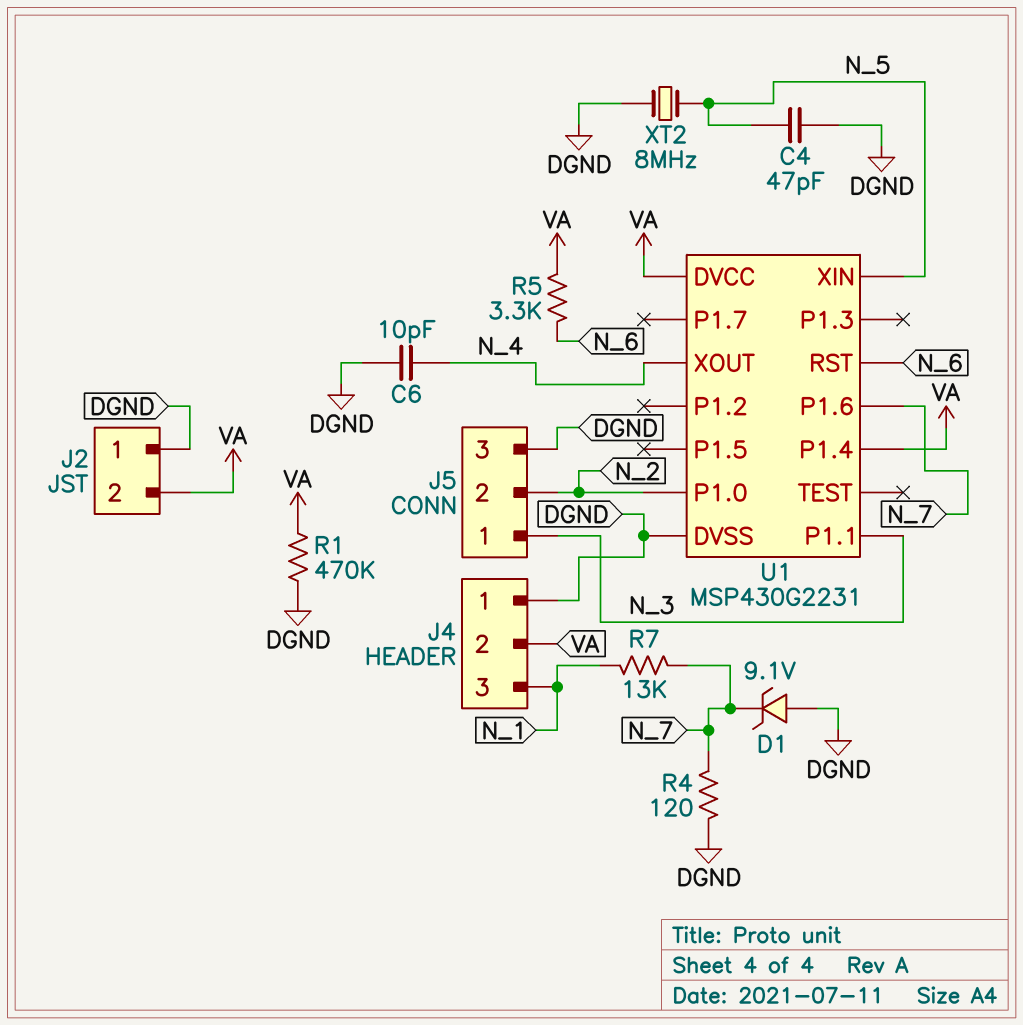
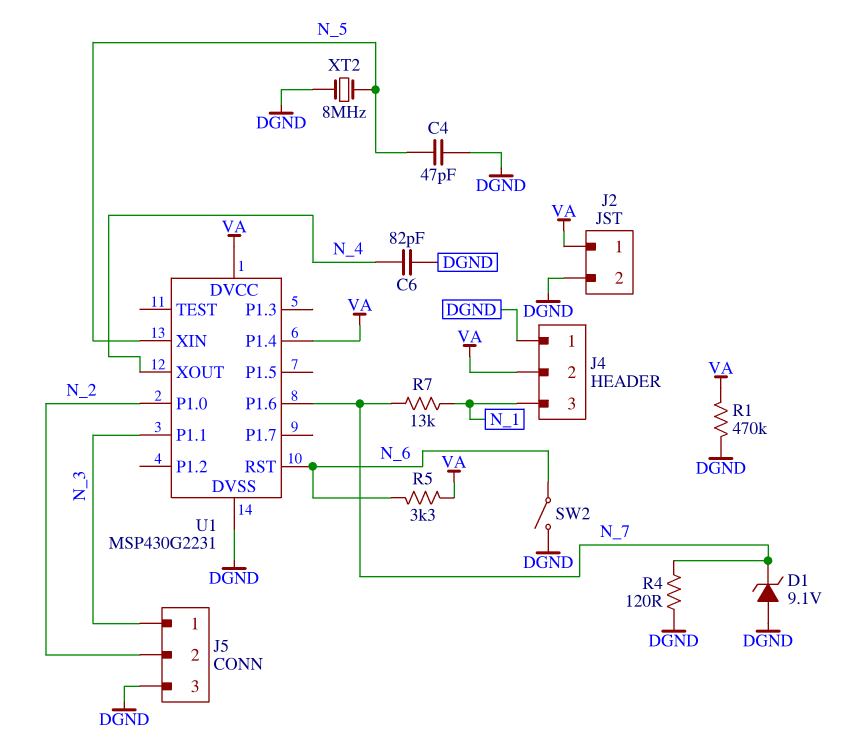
C6: 10pF (DGND, N_4) -> 82pF (DGND, N_4)
J2 pin 1: DGND -> VA
J2 pin 2: VA -> DGND
SW2: none -> switch (DGND, N_6)

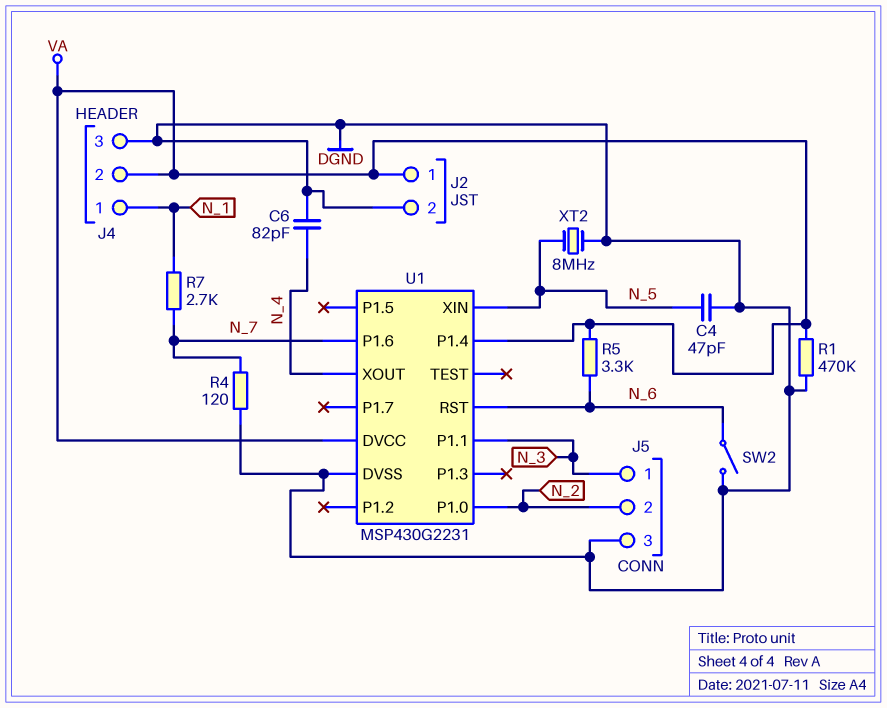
D1: zener 9.1V (A DGND, K N_7) -> none
J4 pin 1: DGND -> N_1
J4 pin 3: N_1 -> DGND
R7: 13k (N_1, N_7) -> 2.7k (N_1, N_7)

